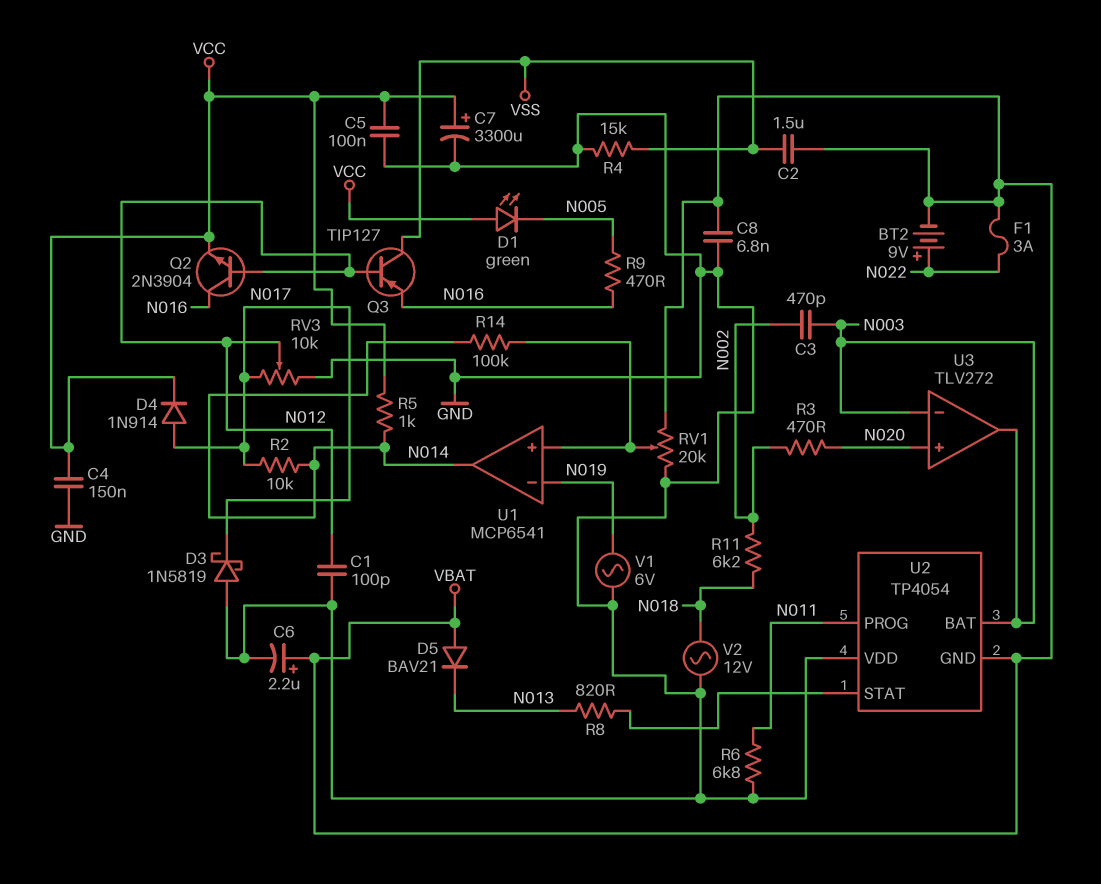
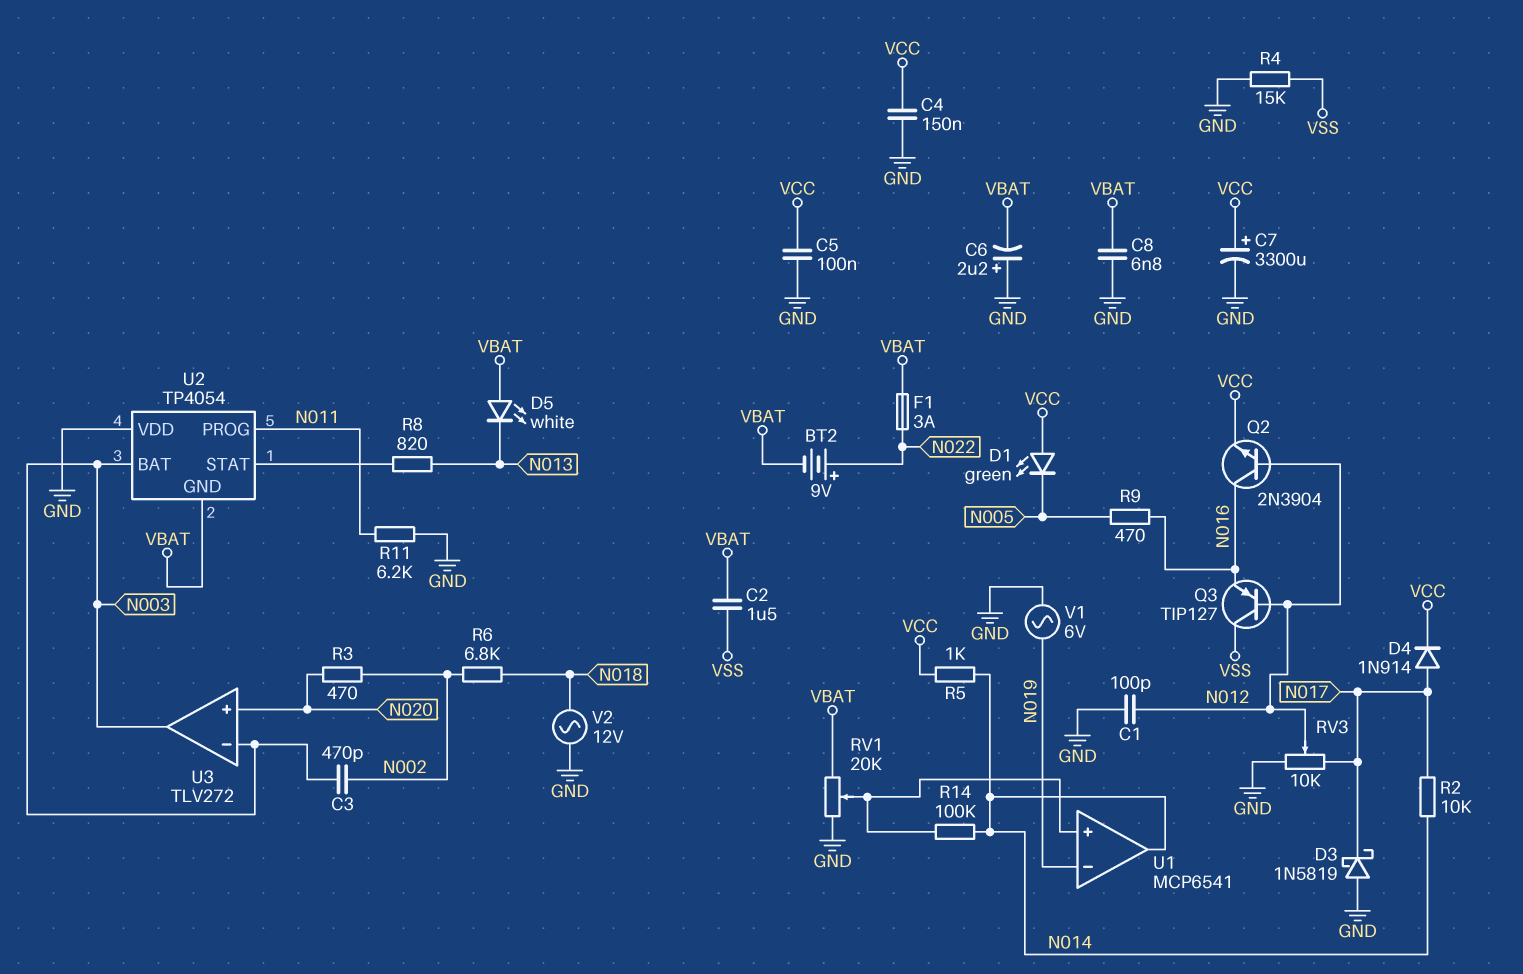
C6: 2.2uF (plus VBAT, minus GND) -> 2.2uF (plus GND, minus VBAT)
D5: diode BAV21 (A VBAT, K N013) -> LED white (A VBAT, K N013)
R6: 6.8k (GND, N011) -> 6.8k (N002, N018)
R11: 6.2k (N002, N018) -> 6.2k (GND, N011)

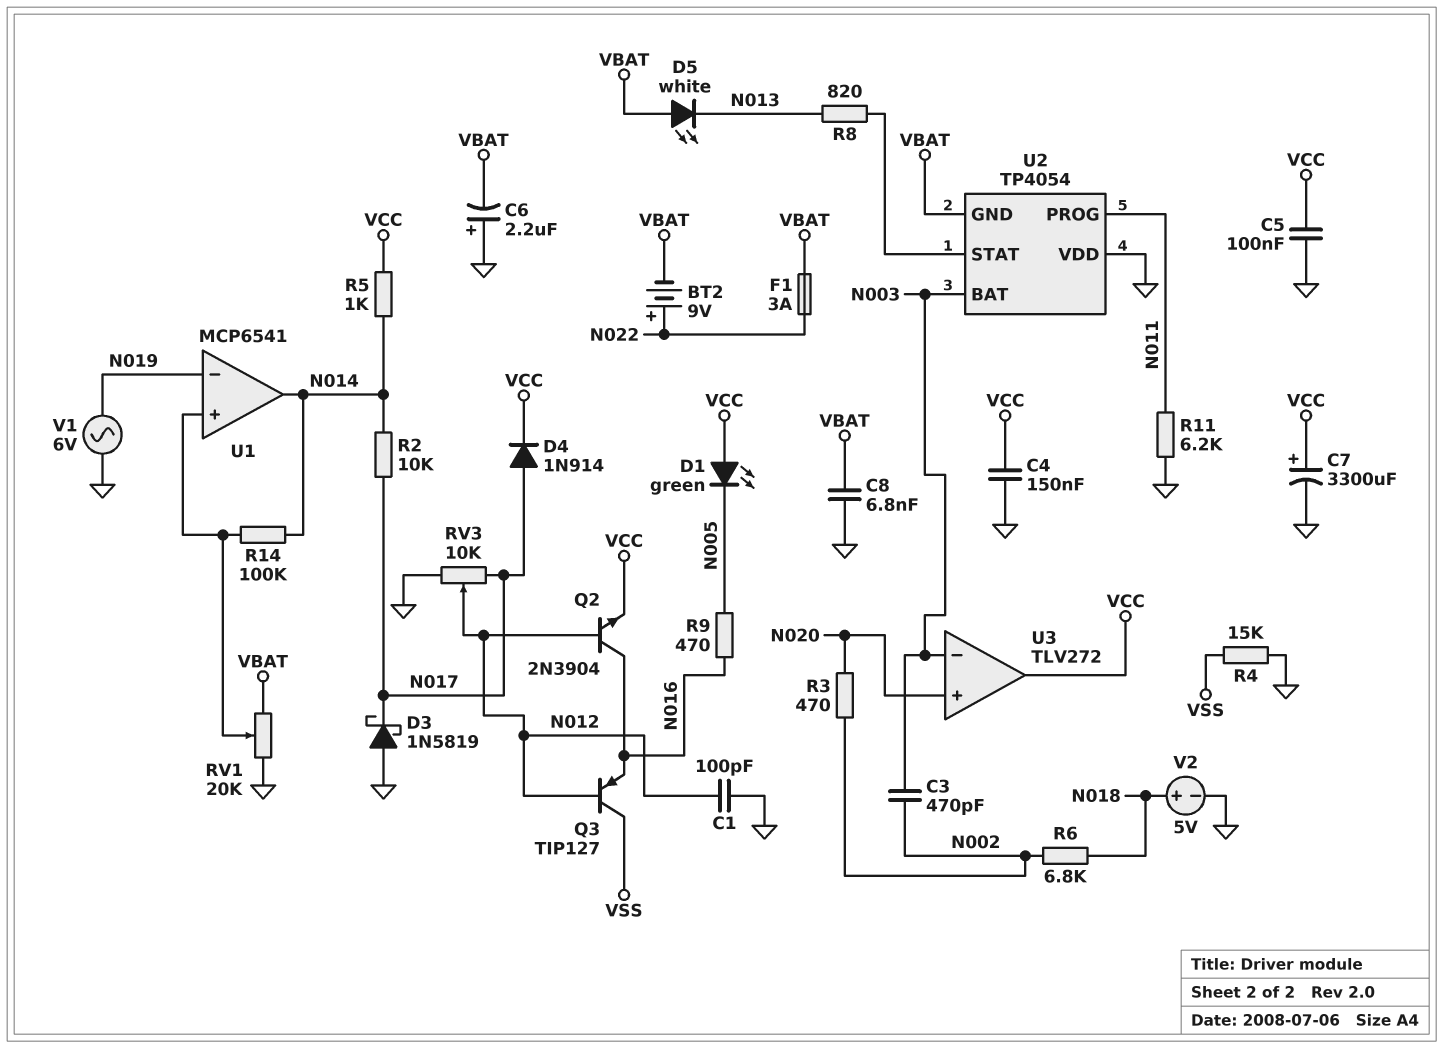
C2: 1.5uF (VBAT, VSS) -> none
U3 pin out: N003 -> VCC
V2: AC 12V (GND, N018) -> 5V (plus N018, minus GND)

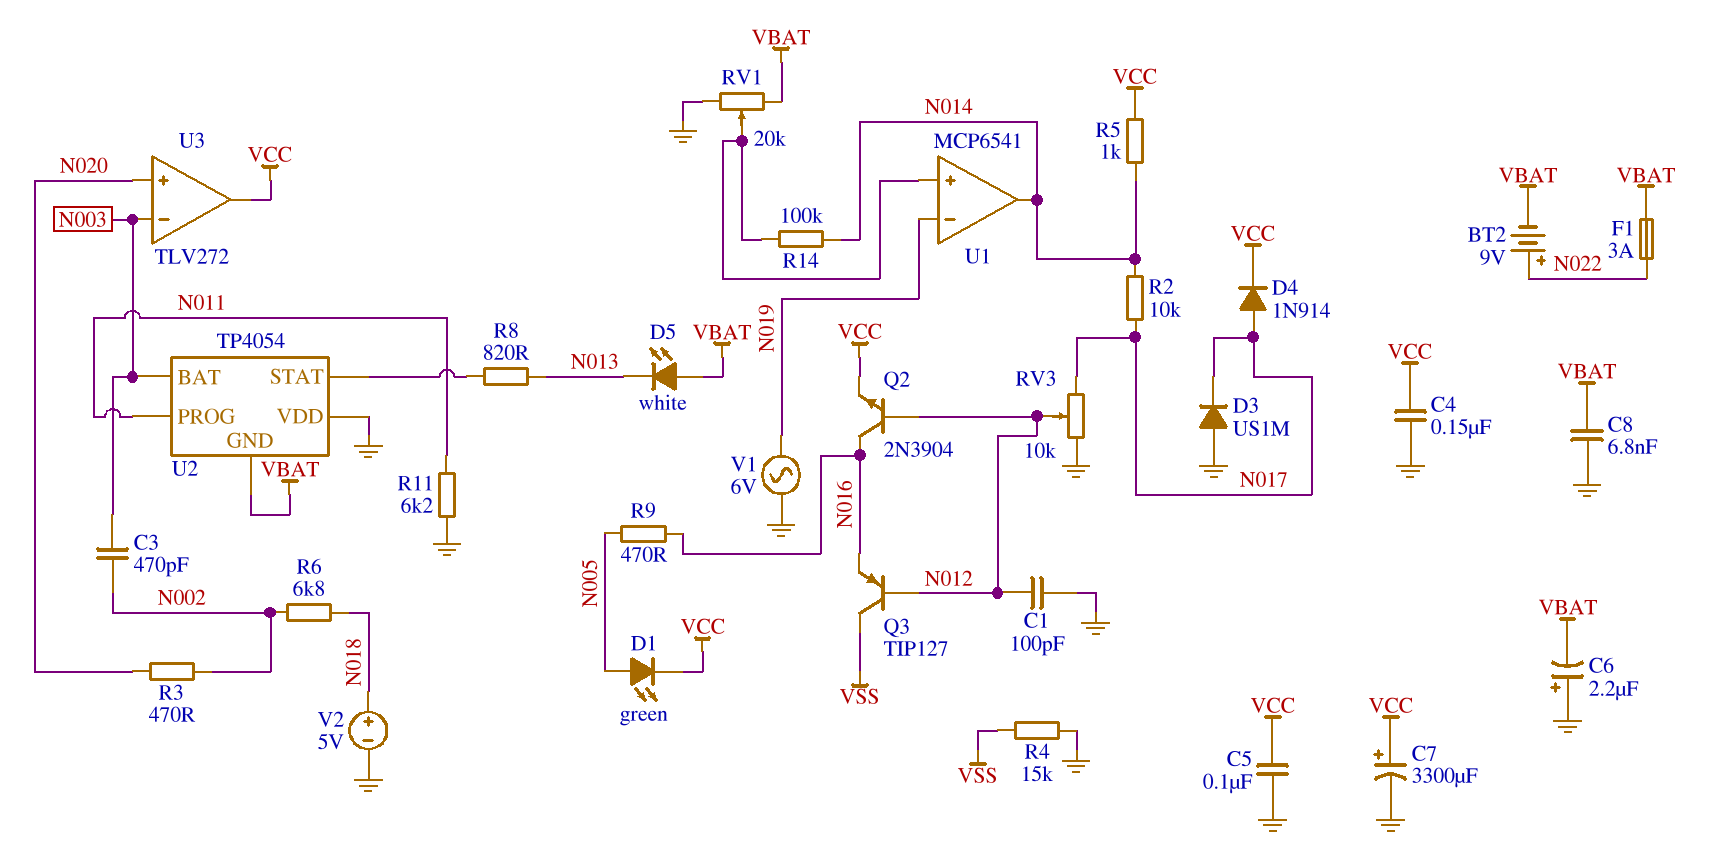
D1: LED green (A VCC, K N005) -> LED green (A N005, K VCC)
D3: schottky 1N5819 (A GND, K N017) -> diode US1M (A GND, K N017)

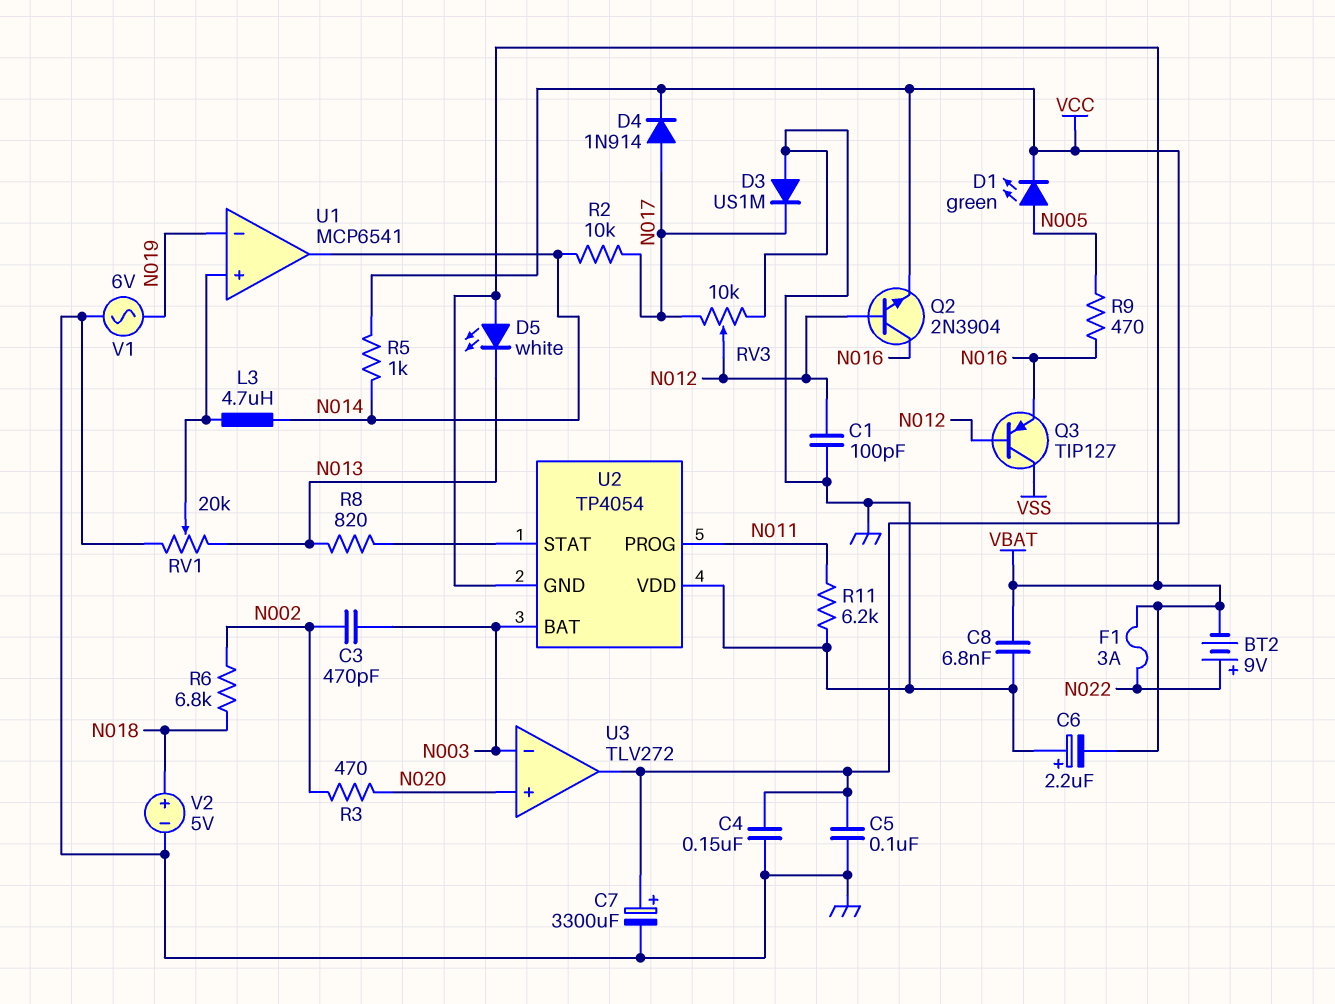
L3: none -> 4.7uH (N014, U1/in+)
R4: 15k (GND, VSS) -> none
R14: 100k (N014, U1/in+) -> none
RV1: 20k (GND, VBAT, wiper U1/in+) -> 20k (GND, N013, wiper U1/in+)

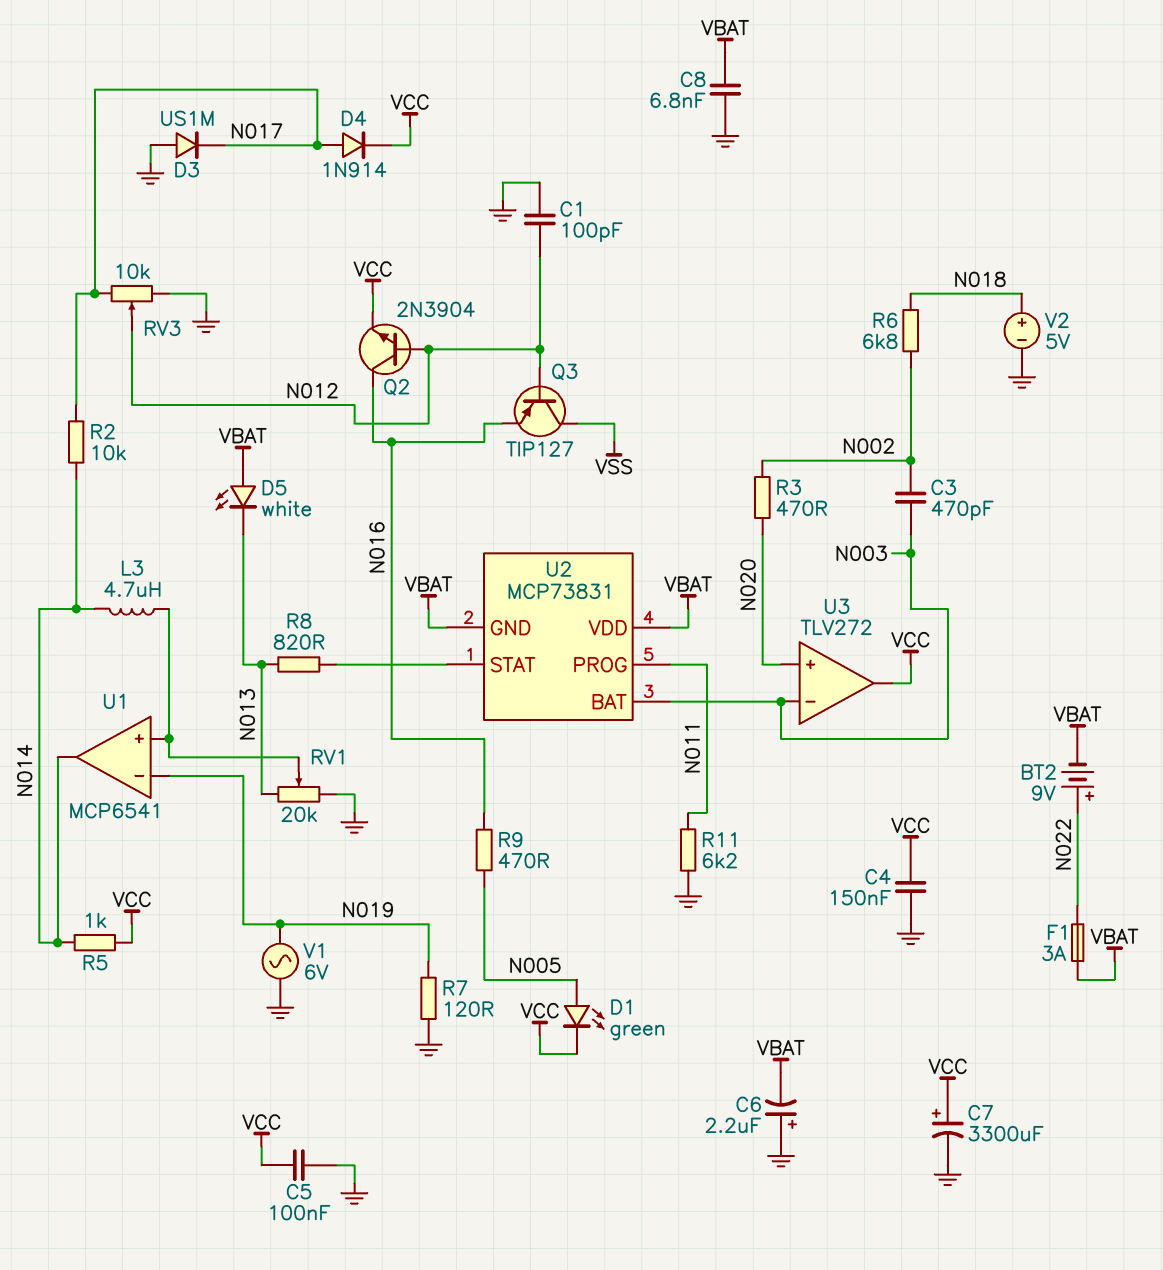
R7: none -> 120 (GND, N019)
U2: TP4054 -> MCP73831
U2 pin VDD: GND -> VBAT

